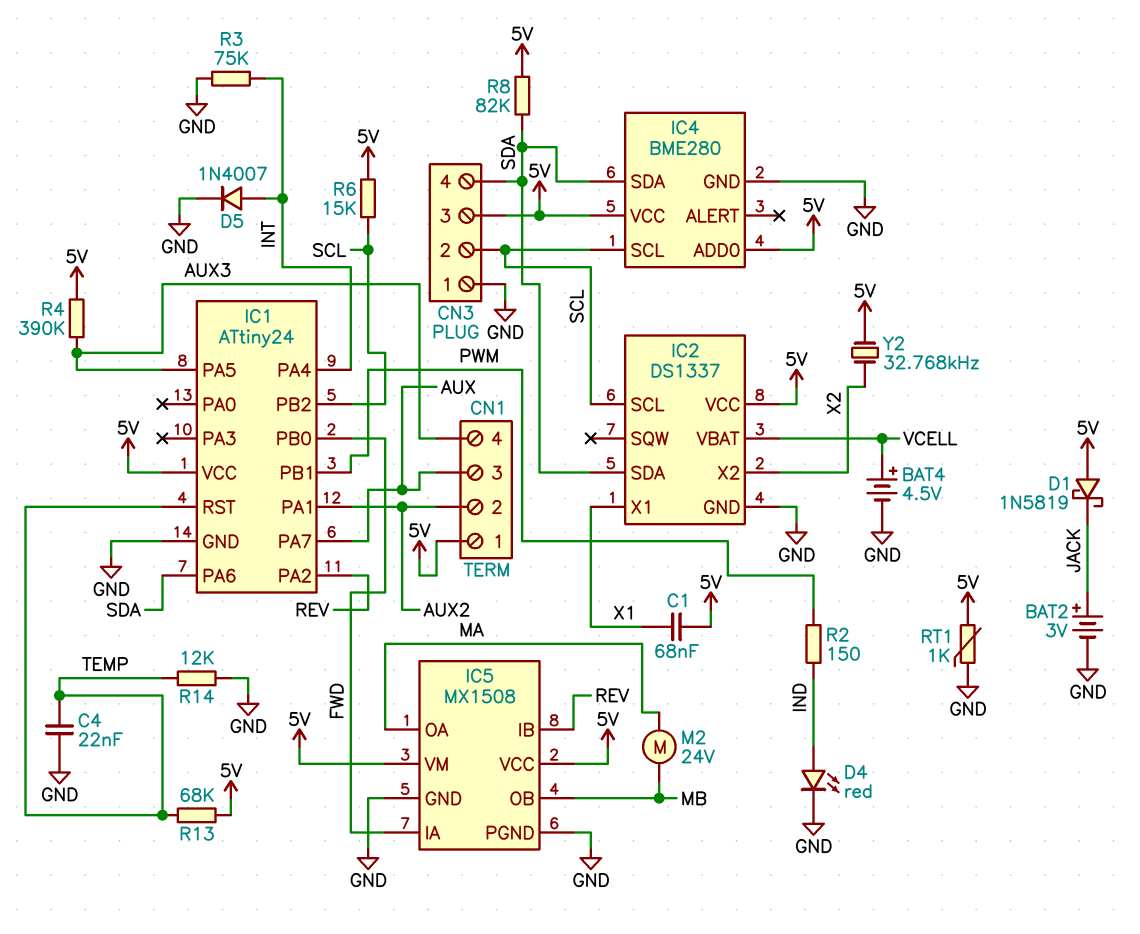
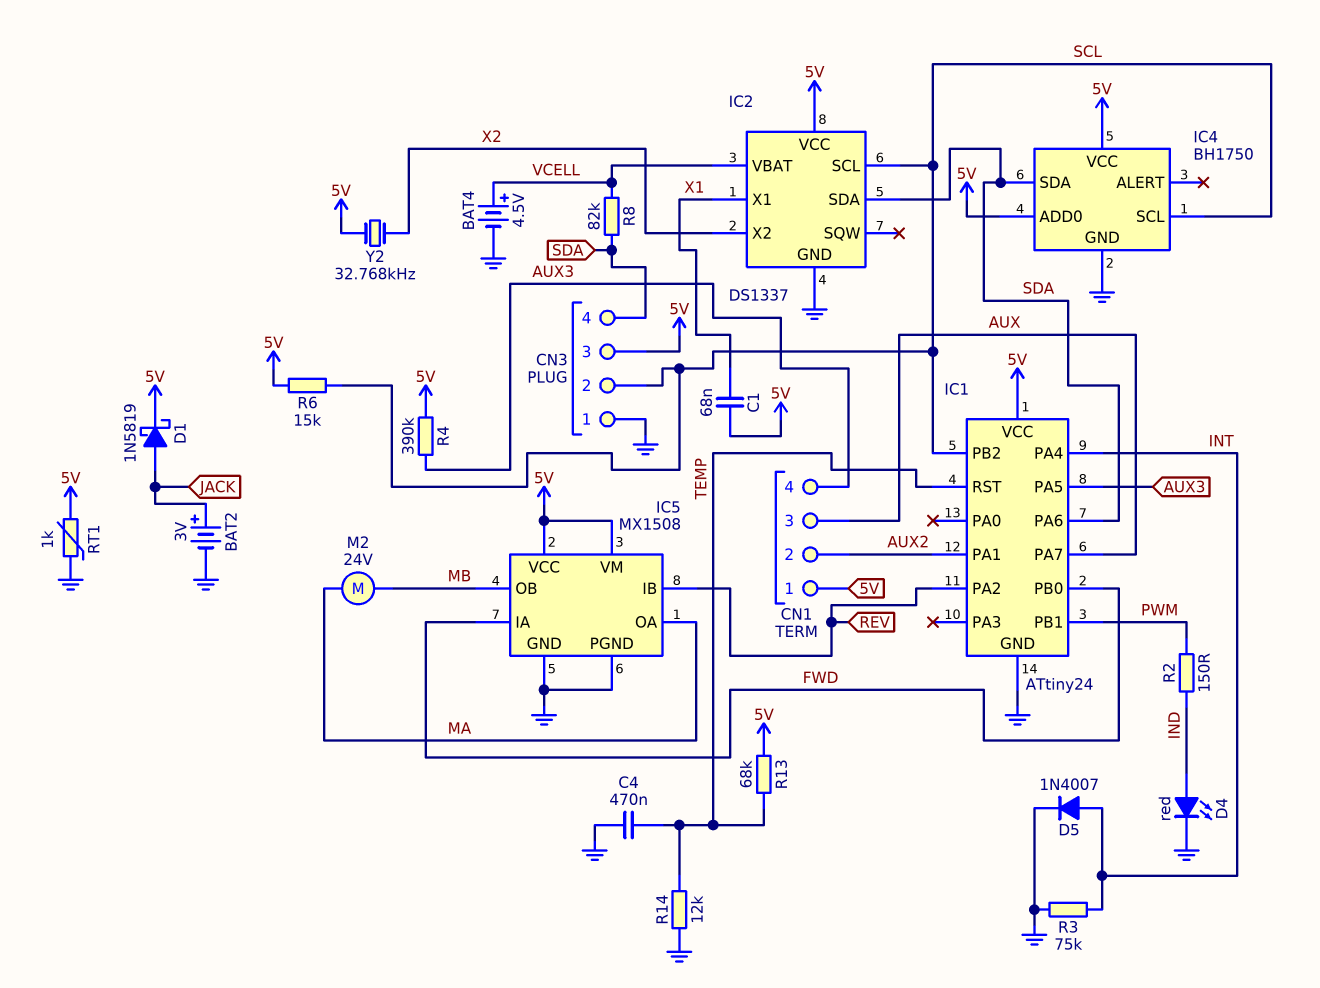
C4: 22nF (GND, TEMP) -> 470nF (GND, TEMP)
D1: schottky 1N5819 (A 5V, K JACK) -> schottky 1N5819 (A JACK, K 5V)
IC4: BME280 -> BH1750
R8: 82k (5V, SDA) -> 82k (SDA, VCELL)

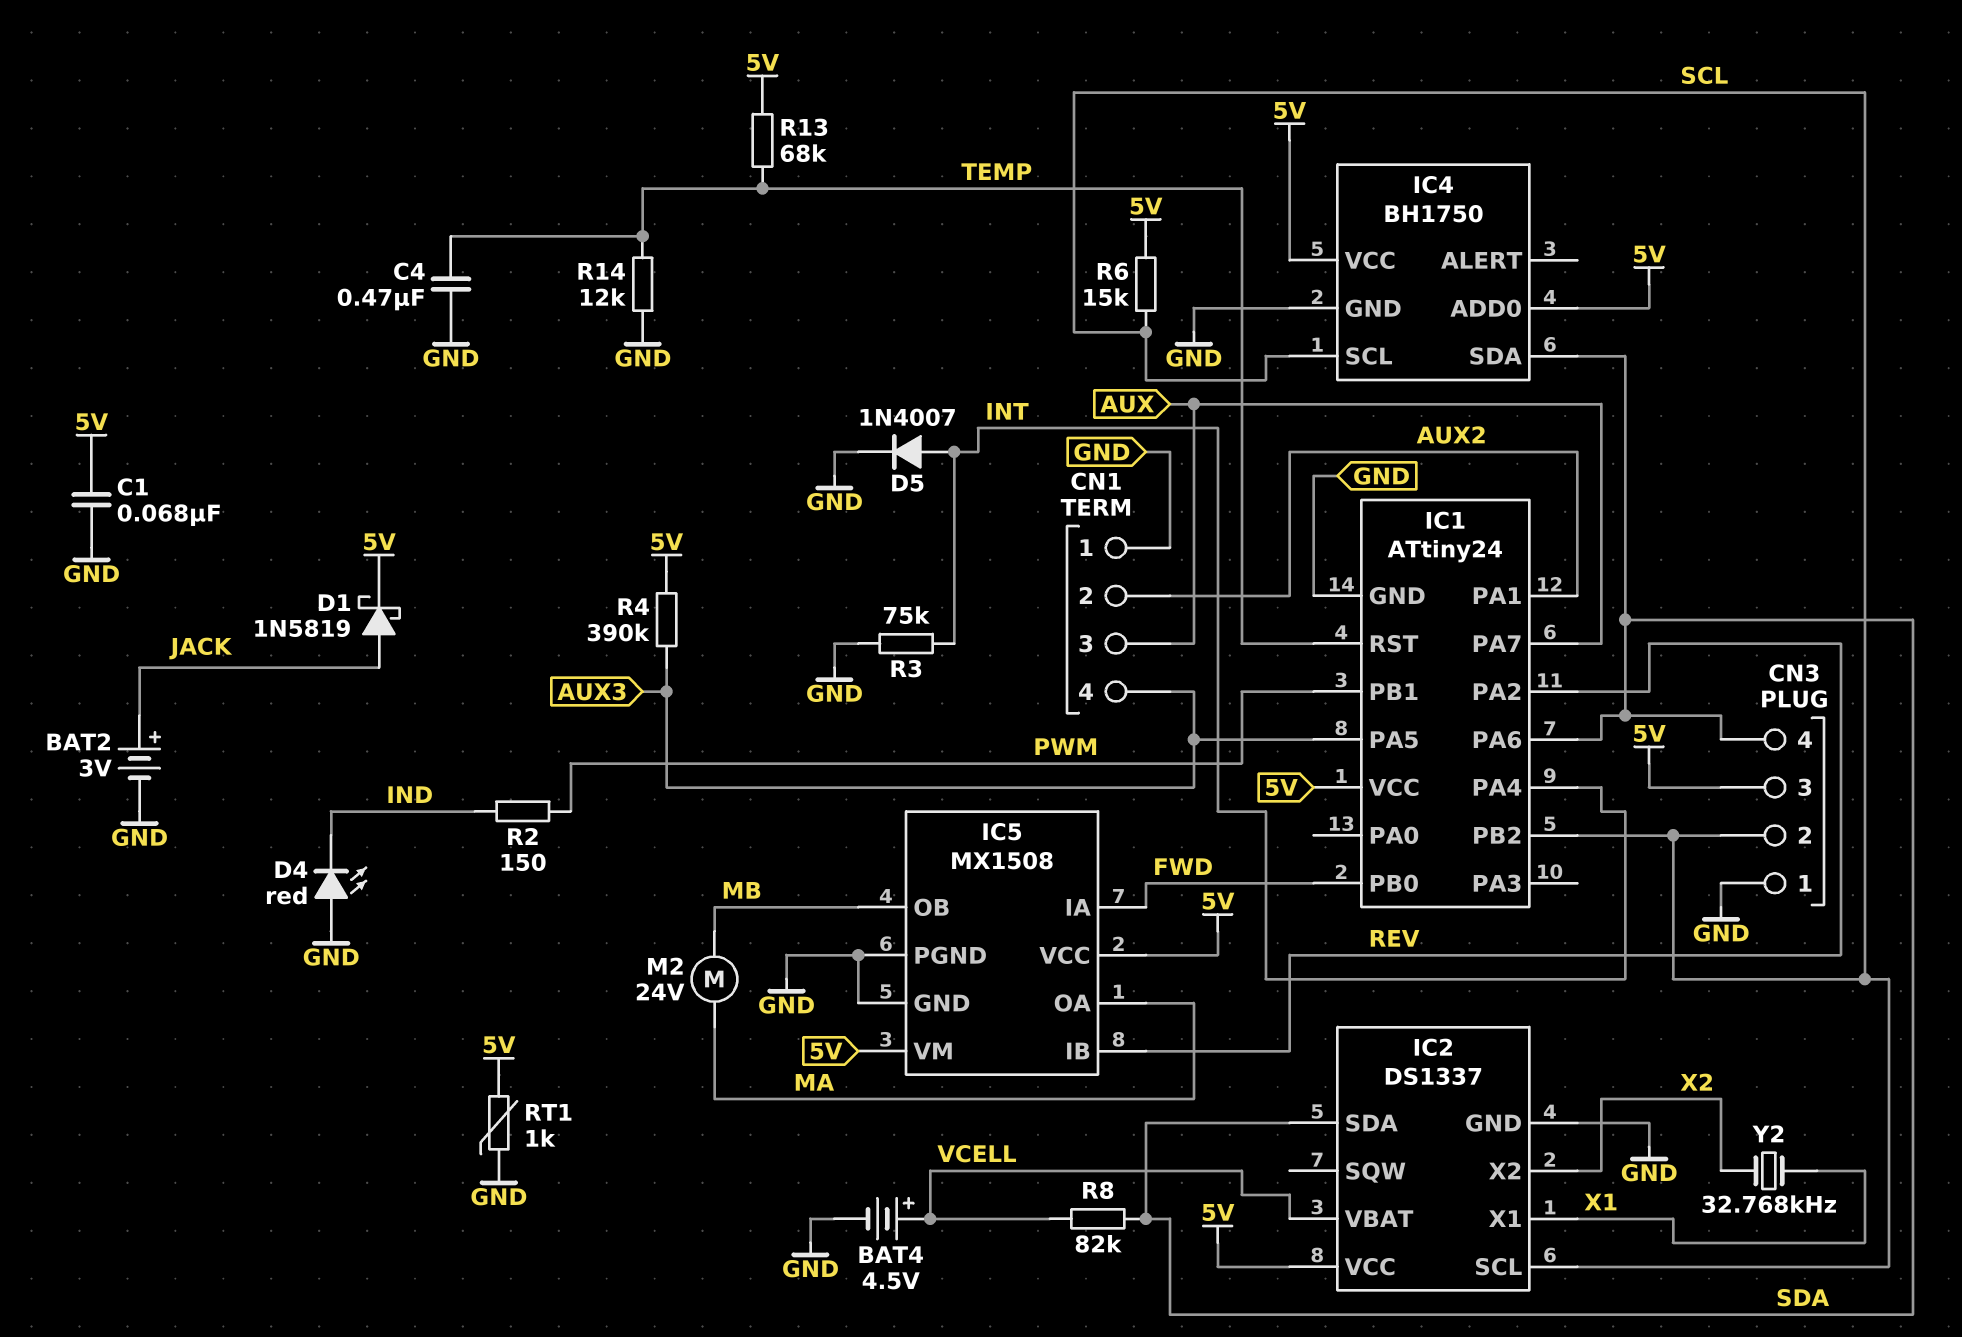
C1: 68nF (5V, X1) -> 68nF (5V, GND)
CN1 pin 1: 5V -> GND
D4: LED red (A IND, K GND) -> LED red (A GND, K IND)
Y2: 32.768kHz (5V, X2) -> 32.768kHz (X1, X2)

